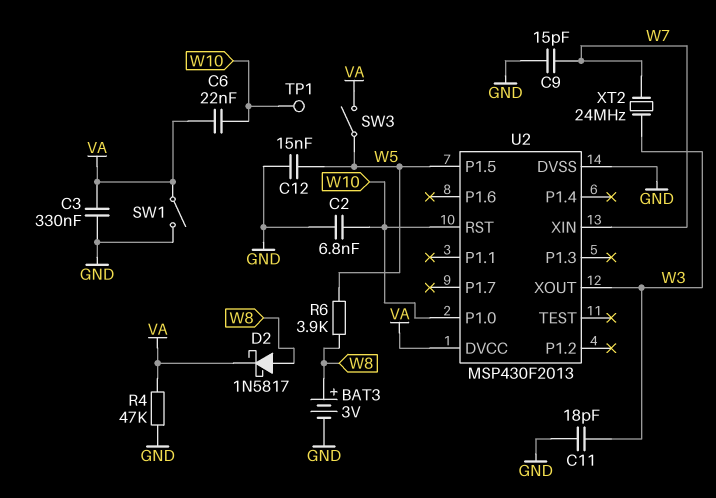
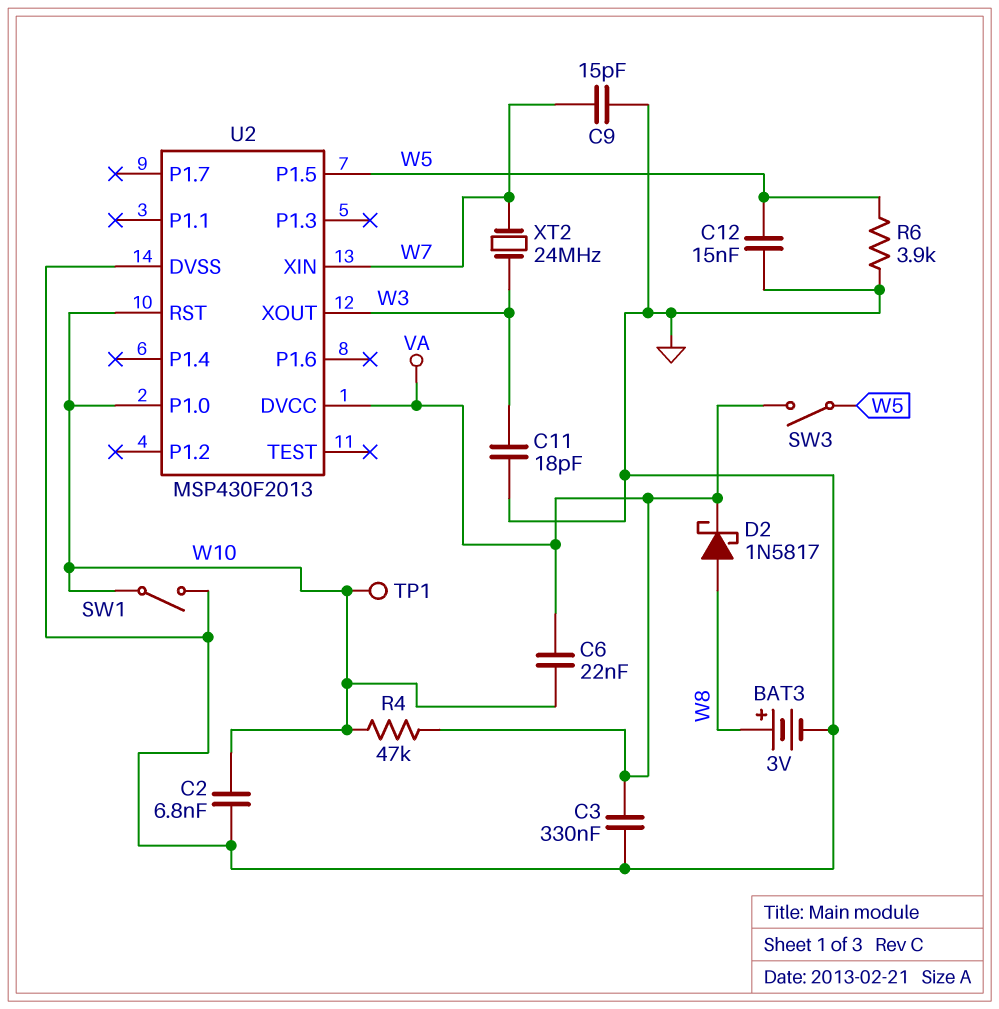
R4: 47k (GND, VA) -> 47k (VA, W10)
R6: 3.9k (W5, W8) -> 3.9k (GND, W5)
SW1: switch (GND, VA) -> switch (GND, W10)

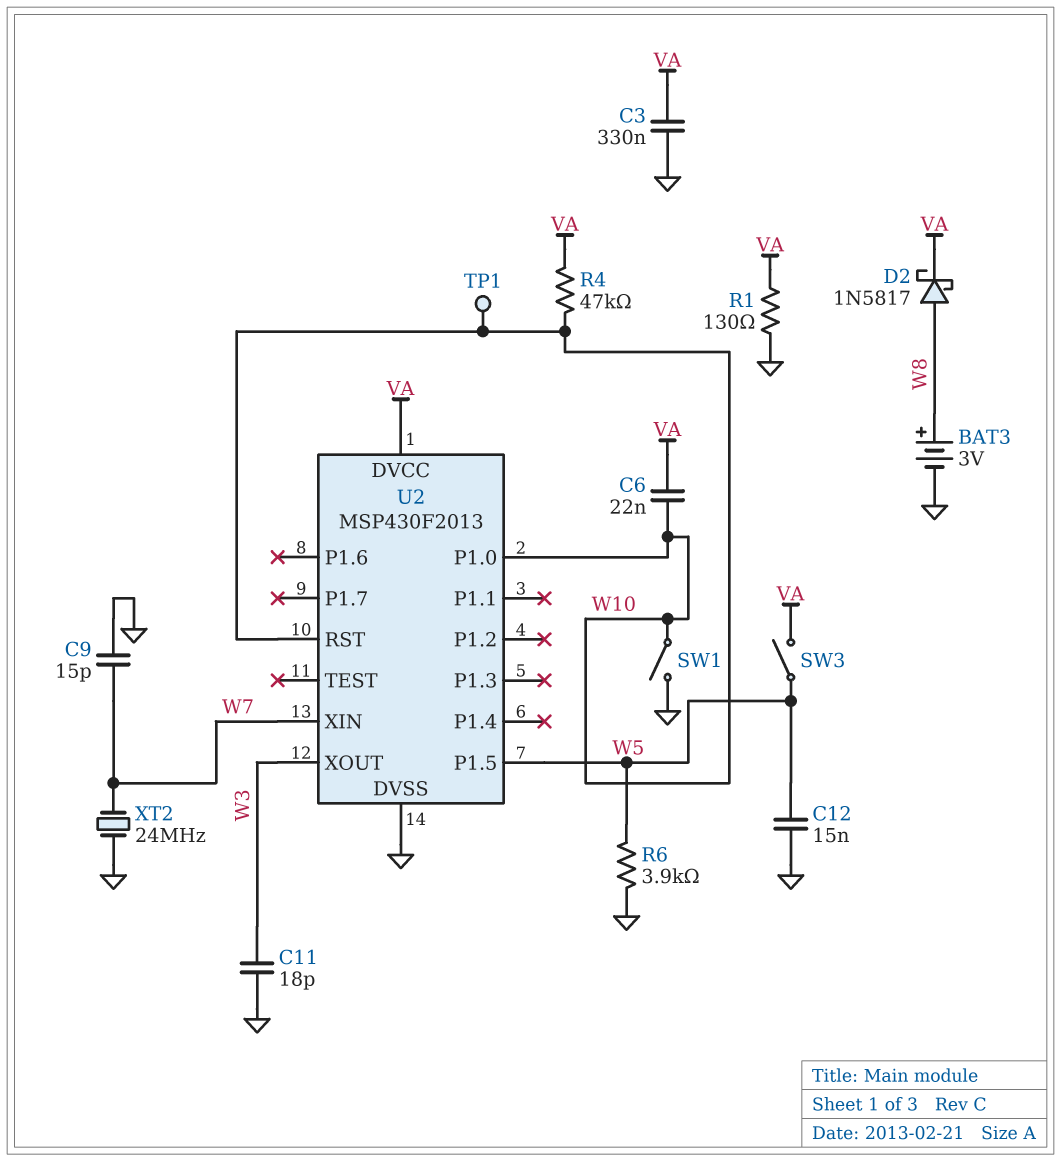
C2: 6.8nF (GND, W10) -> none
R1: none -> 130 (GND, VA)
XT2: 24MHz (W3, W7) -> 24MHz (GND, W7)

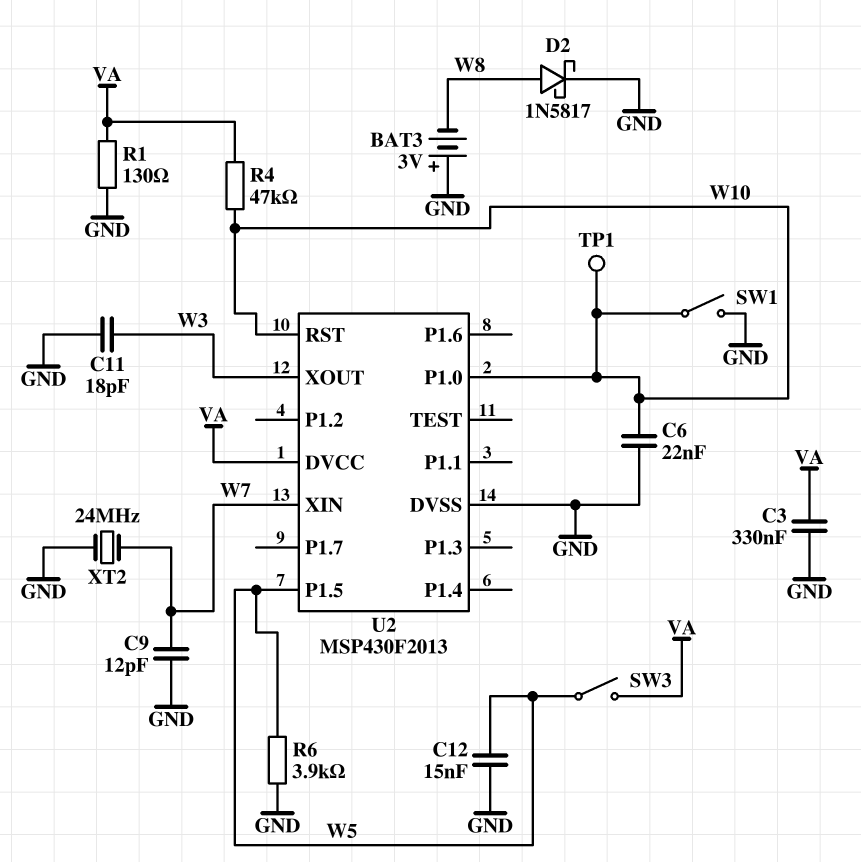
BAT3: 3V (plus W8, minus GND) -> 3V (plus GND, minus W8)
C6: 22nF (VA, W10) -> 22nF (GND, W10)
C9: 15pF (GND, W7) -> 12pF (GND, W7)
D2: schottky 1N5817 (A W8, K VA) -> schottky 1N5817 (A W8, K GND)

